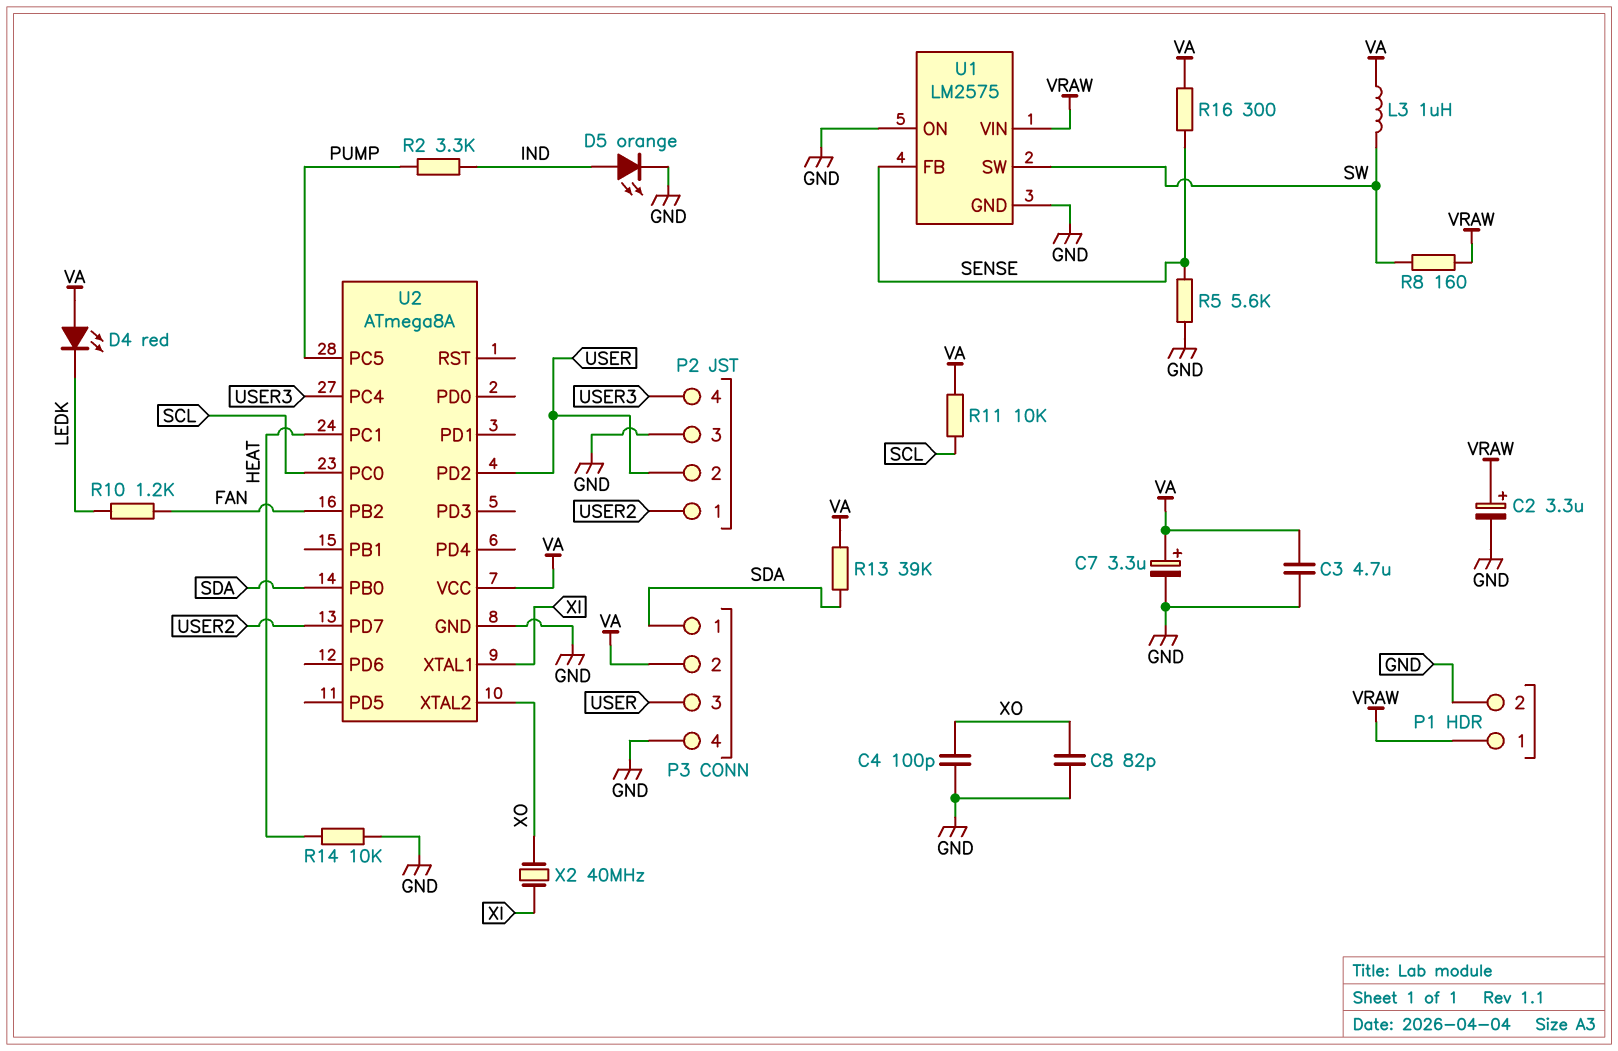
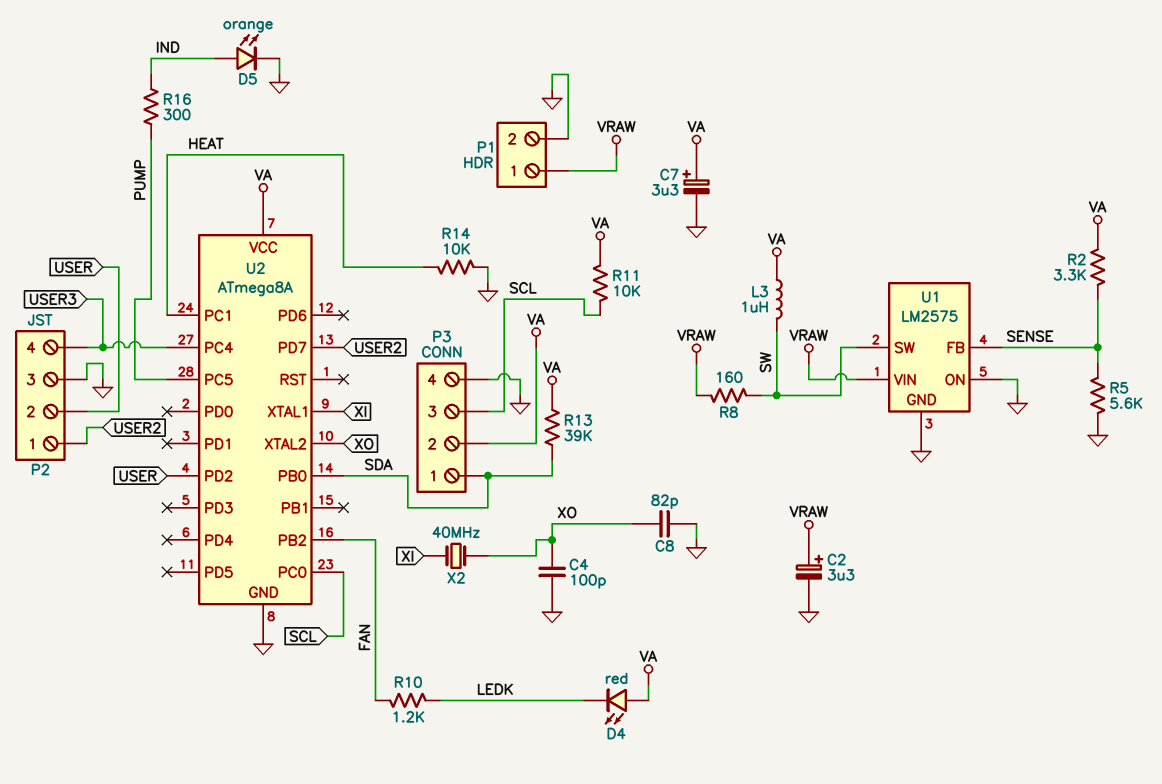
C3: 4.7uF (GND, VA) -> none
P3 pin 3: USER -> SCL
R2: 3.3k (IND, PUMP) -> 3.3k (SENSE, VA)
R16: 300 (SENSE, VA) -> 300 (IND, PUMP)

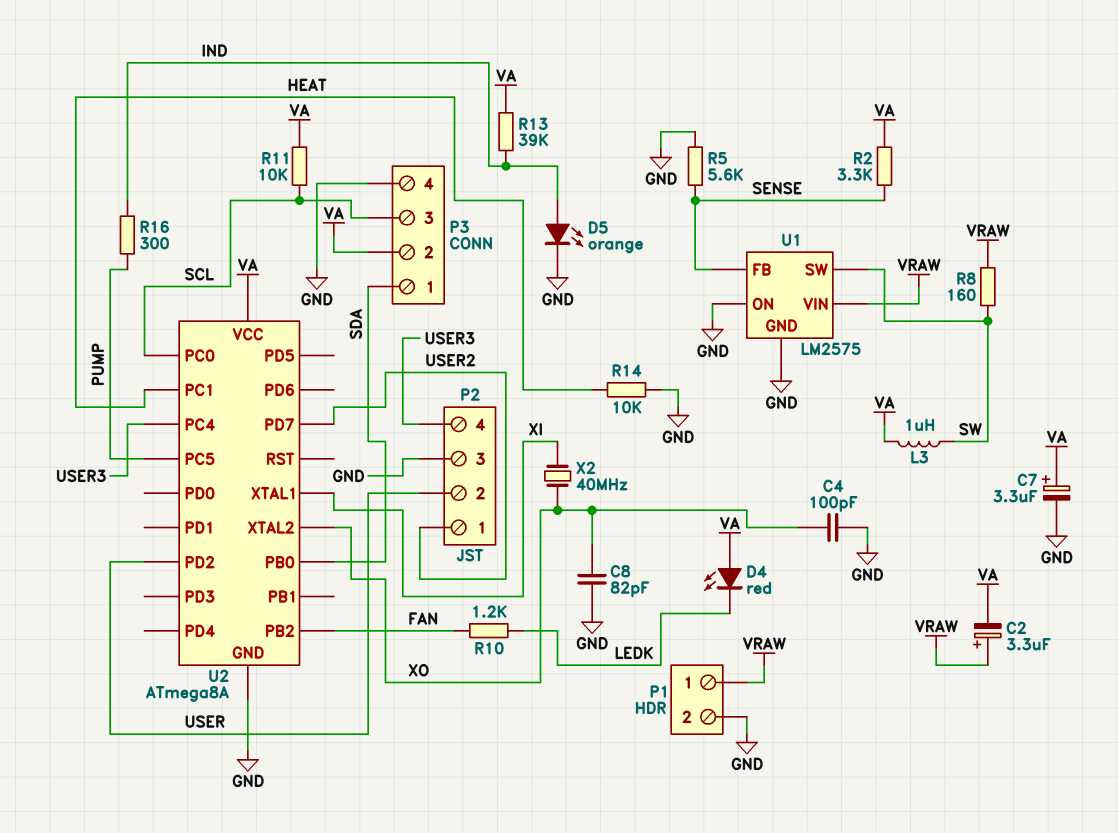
C2: 3.3uF (plus VRAW, minus GND) -> 3.3uF (plus VRAW, minus VA)
R13: 39k (SDA, VA) -> 39k (IND, VA)

